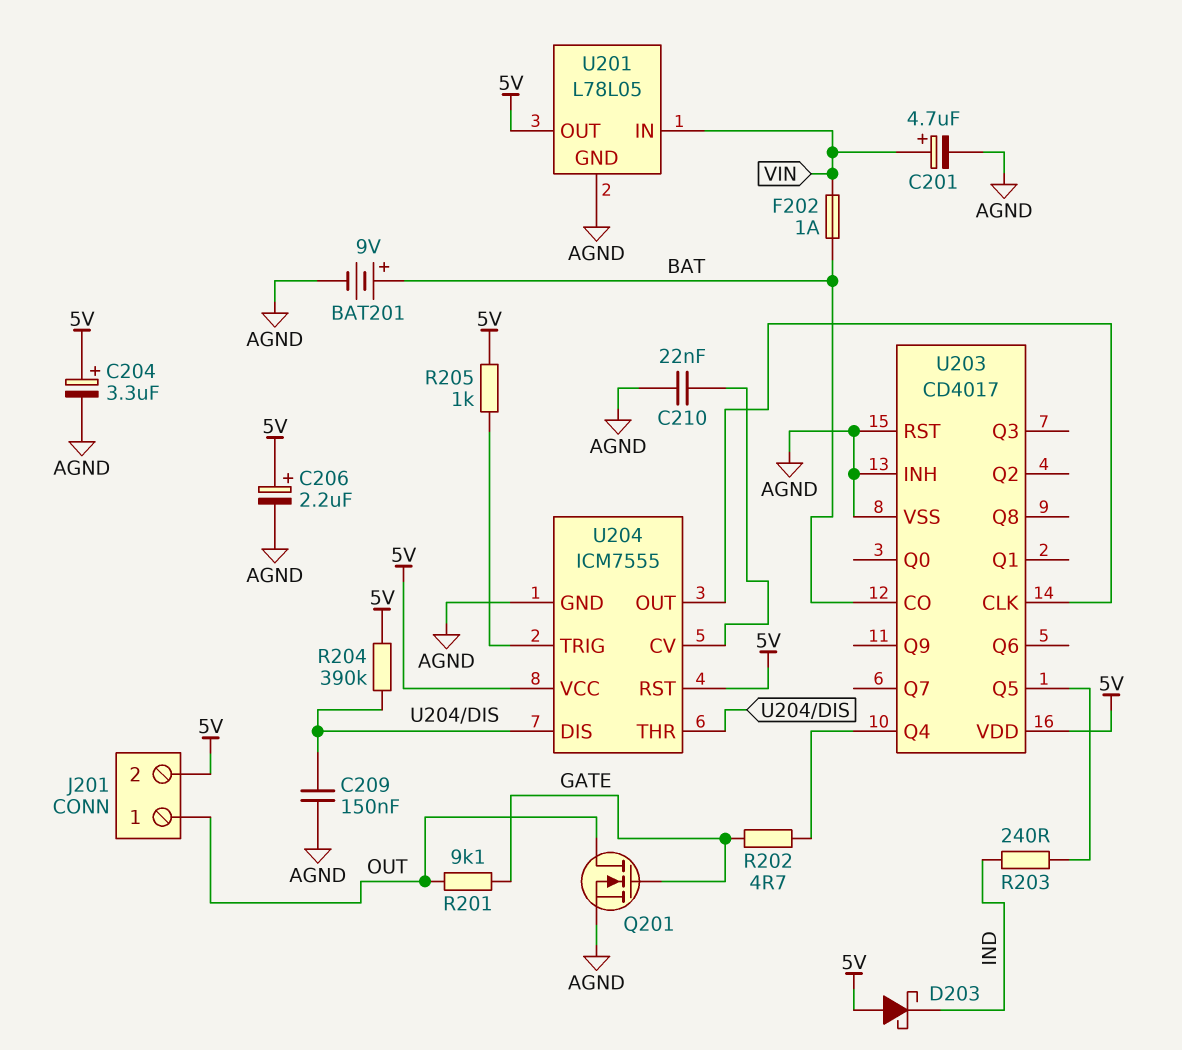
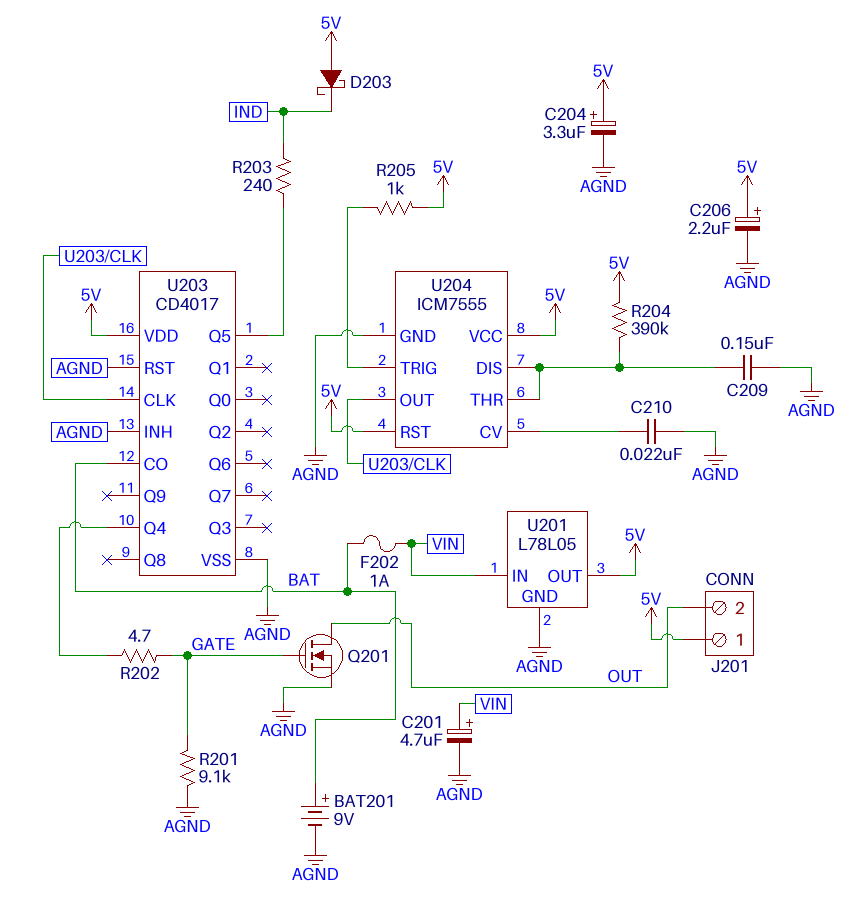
J201 pin 1: OUT -> 5V
J201 pin 2: 5V -> OUT
R201: 9.1k (GATE, OUT) -> 9.1k (AGND, GATE)

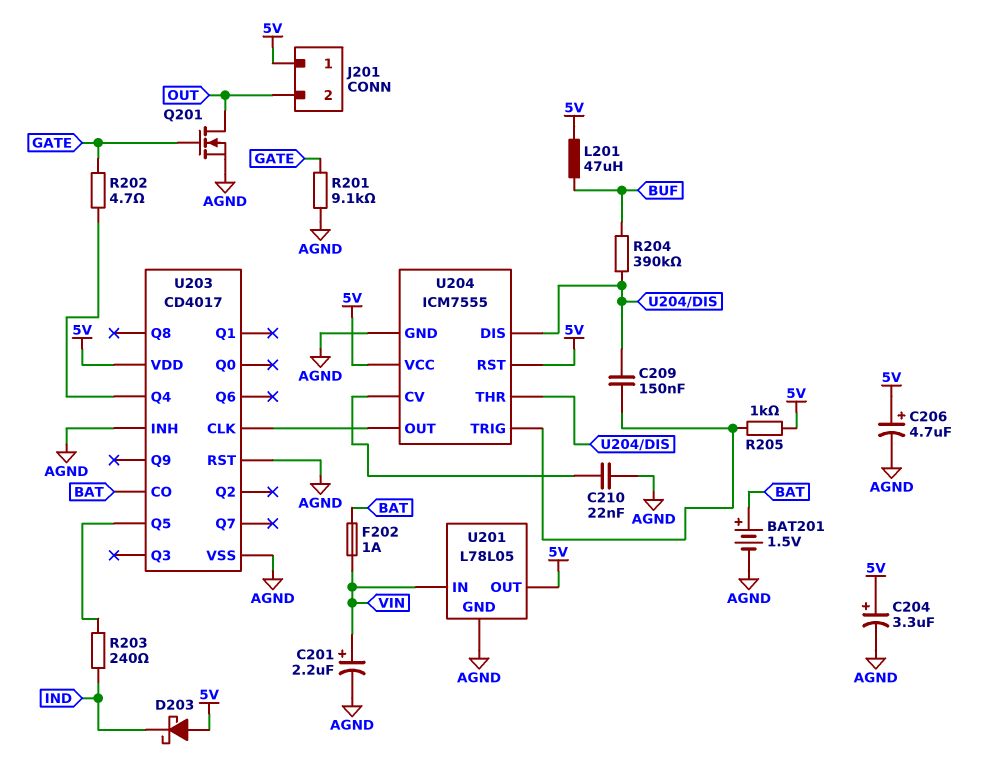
BAT201: 9V (plus BAT, minus AGND) -> 1.5V (plus BAT, minus AGND)
C201: 4.7uF (plus VIN, minus AGND) -> 2.2uF (plus VIN, minus AGND)
C206: 2.2uF (plus 5V, minus AGND) -> 4.7uF (plus 5V, minus AGND)
C209: 150nF (AGND, U204/DIS) -> 150nF (U204/DIS, U204/TRIG)
L201: none -> 47uH (5V, BUF)
R204: 390k (5V, U204/DIS) -> 390k (BUF, U204/DIS)

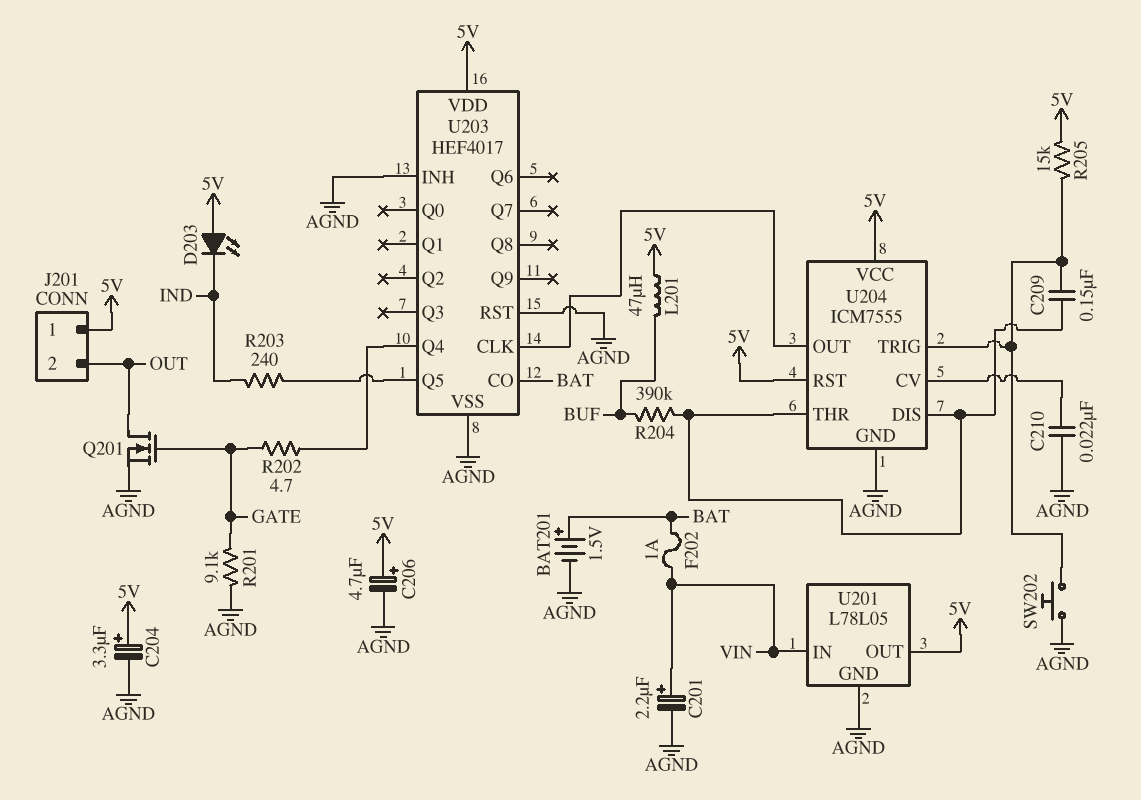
D203: schottky (A 5V, K IND) -> LED (A 5V, K IND)
R205: 1k (5V, U204/TRIG) -> 15k (5V, U204/TRIG)
SW202: none -> button (AGND, U204/TRIG)
U203: CD4017 -> HEF4017

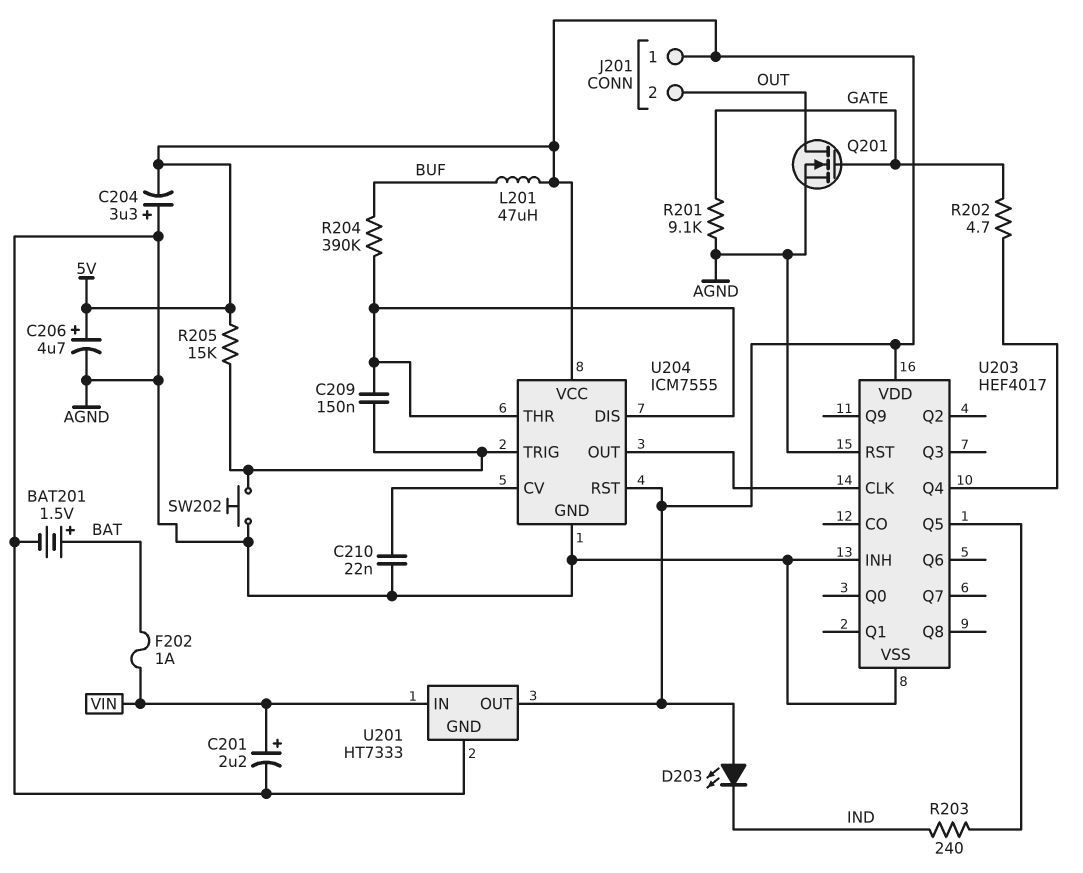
C204: 3.3uF (plus 5V, minus AGND) -> 3.3uF (plus AGND, minus 5V)
U201: L78L05 -> HT7333
U203 pin CO: BAT -> none

